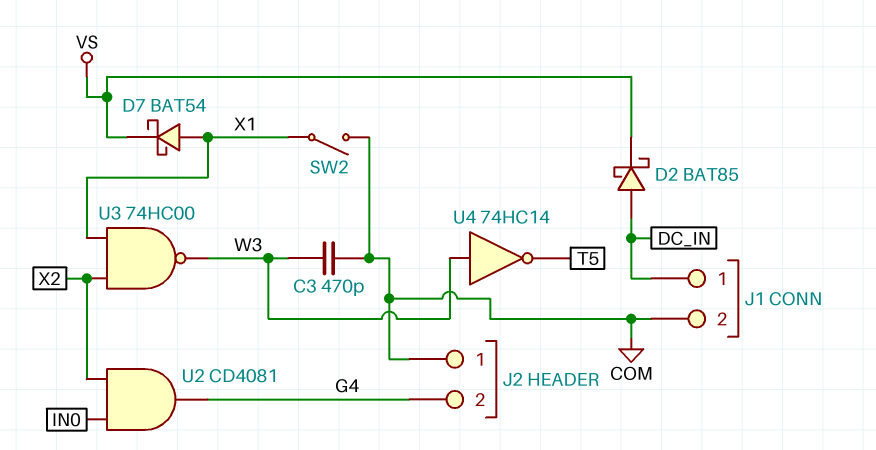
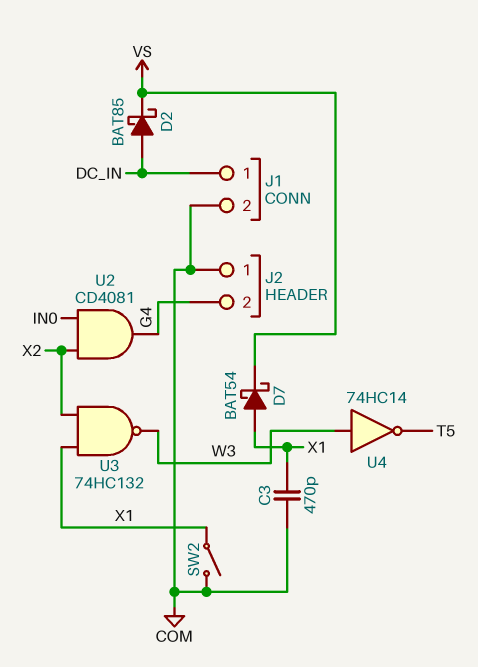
C3: 470pF (COM, W3) -> 470pF (COM, X1)
U3: NAND 74HC00 (in X1, in X2, out W3) -> NAND 74HC132 (in X1, in X2, out W3)

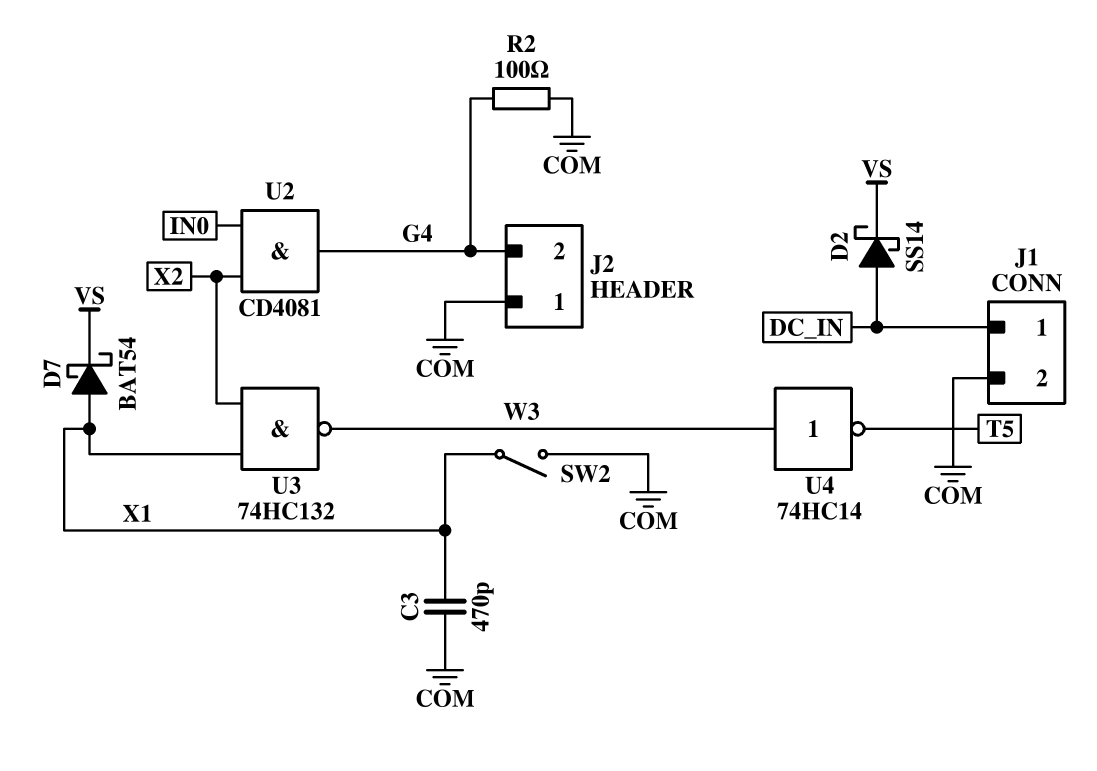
D2: schottky BAT85 (A DC_IN, K VS) -> schottky SS14 (A DC_IN, K VS)
R2: none -> 100 (COM, G4)

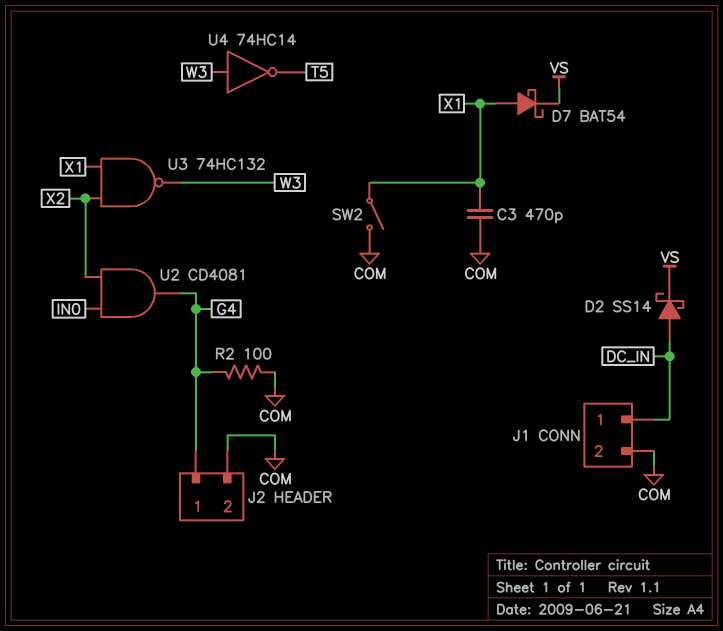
J2 pin 1: COM -> G4
J2 pin 2: G4 -> COM

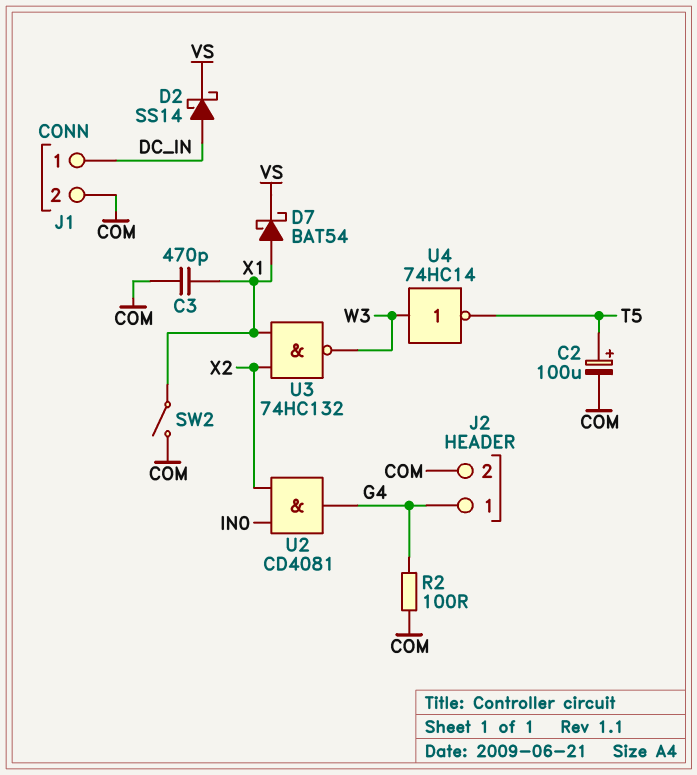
C2: none -> 100uF (plus T5, minus COM)

